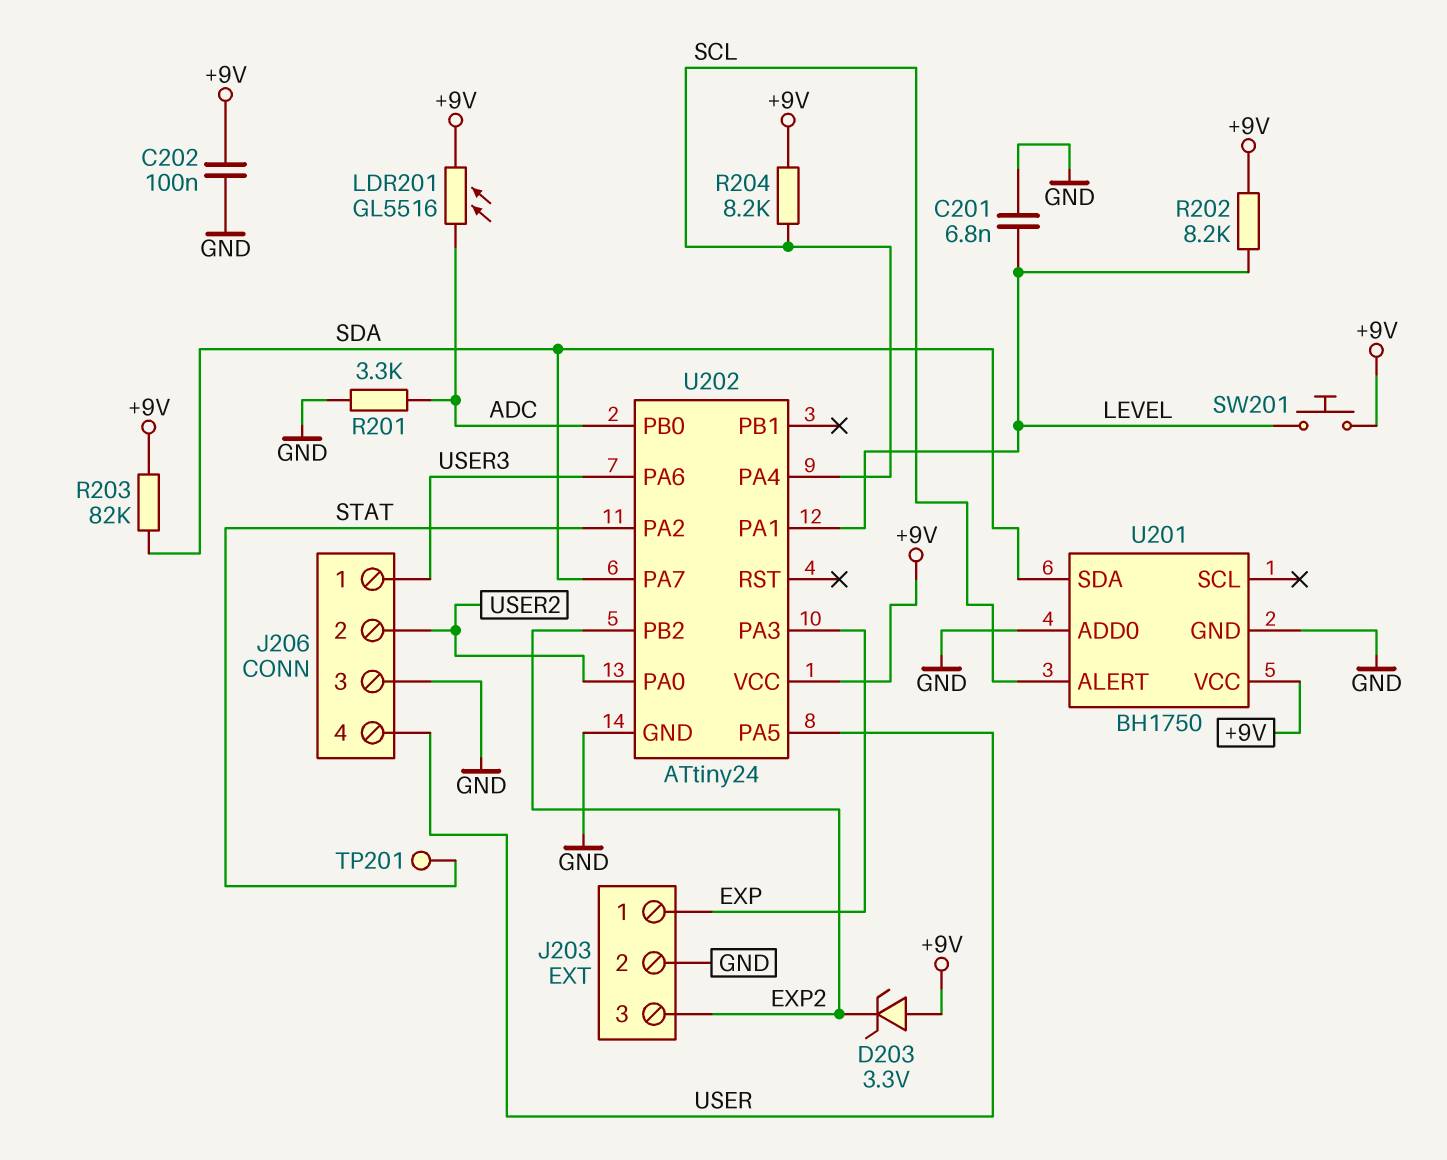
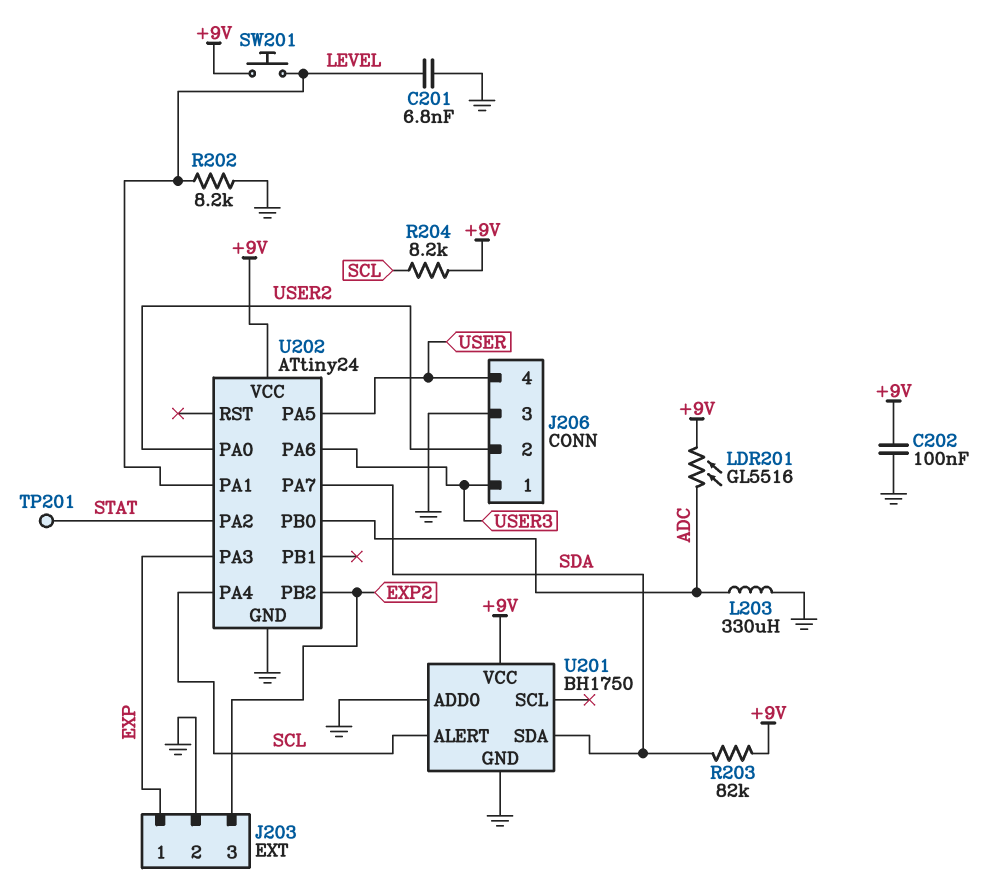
D203: zener 3.3V (A +9V, K EXP2) -> none
L203: none -> 330uH (ADC, GND)
R201: 3.3k (ADC, GND) -> none
R202: 8.2k (+9V, LEVEL) -> 8.2k (GND, LEVEL)

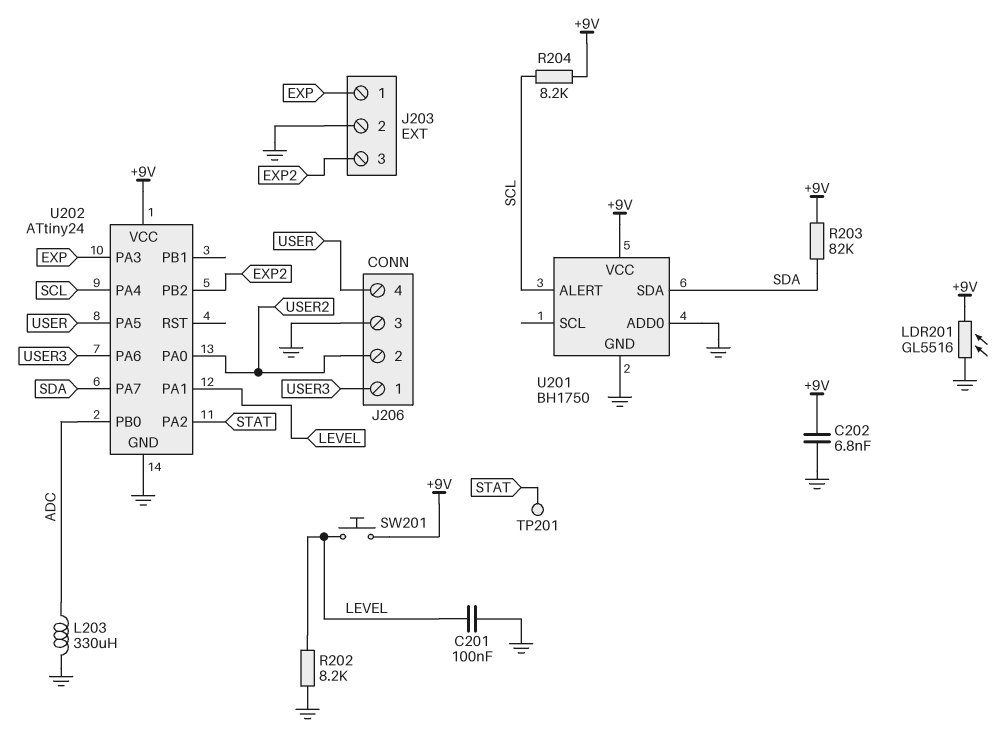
C201: 6.8nF (GND, LEVEL) -> 100nF (GND, LEVEL)
C202: 100nF (+9V, GND) -> 6.8nF (+9V, GND)
LDR201: GL5516 (+9V, ADC) -> GL5516 (+9V, GND)

